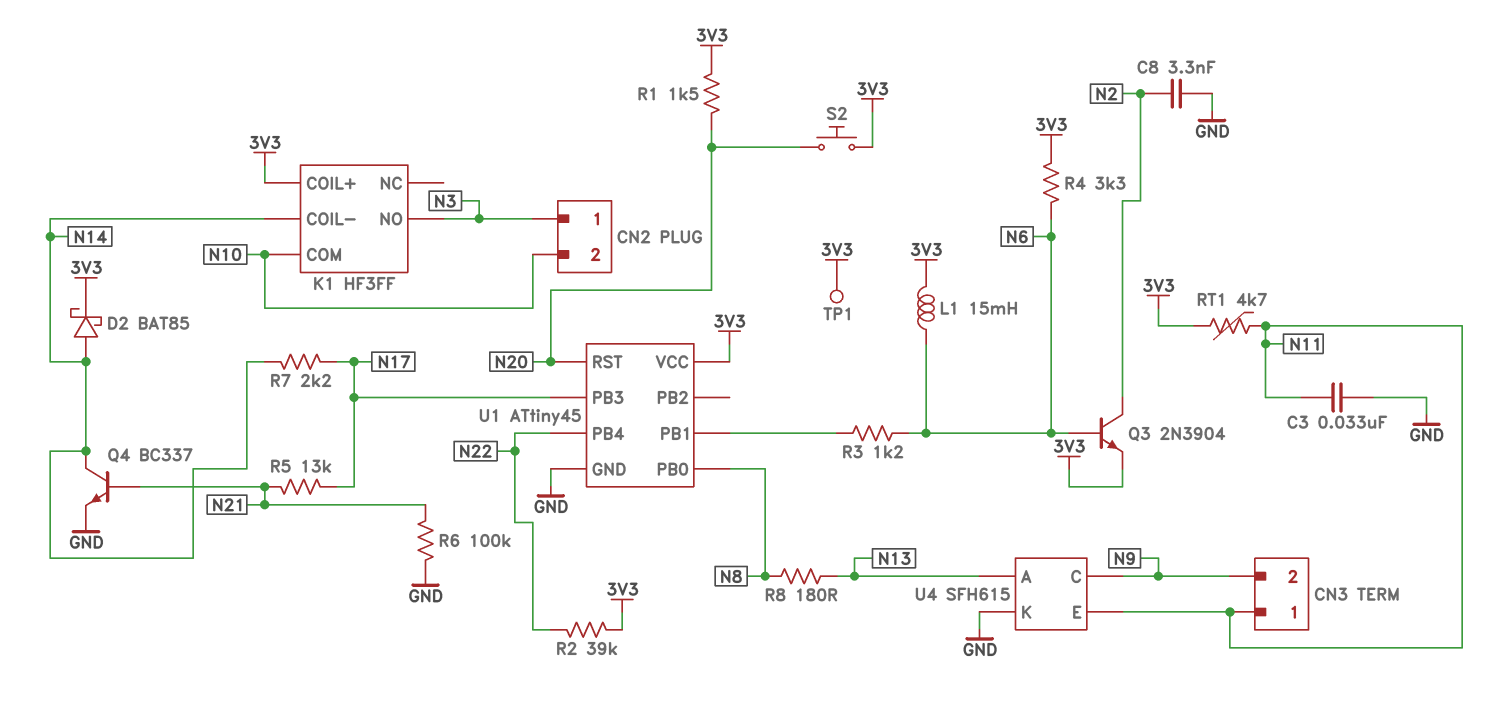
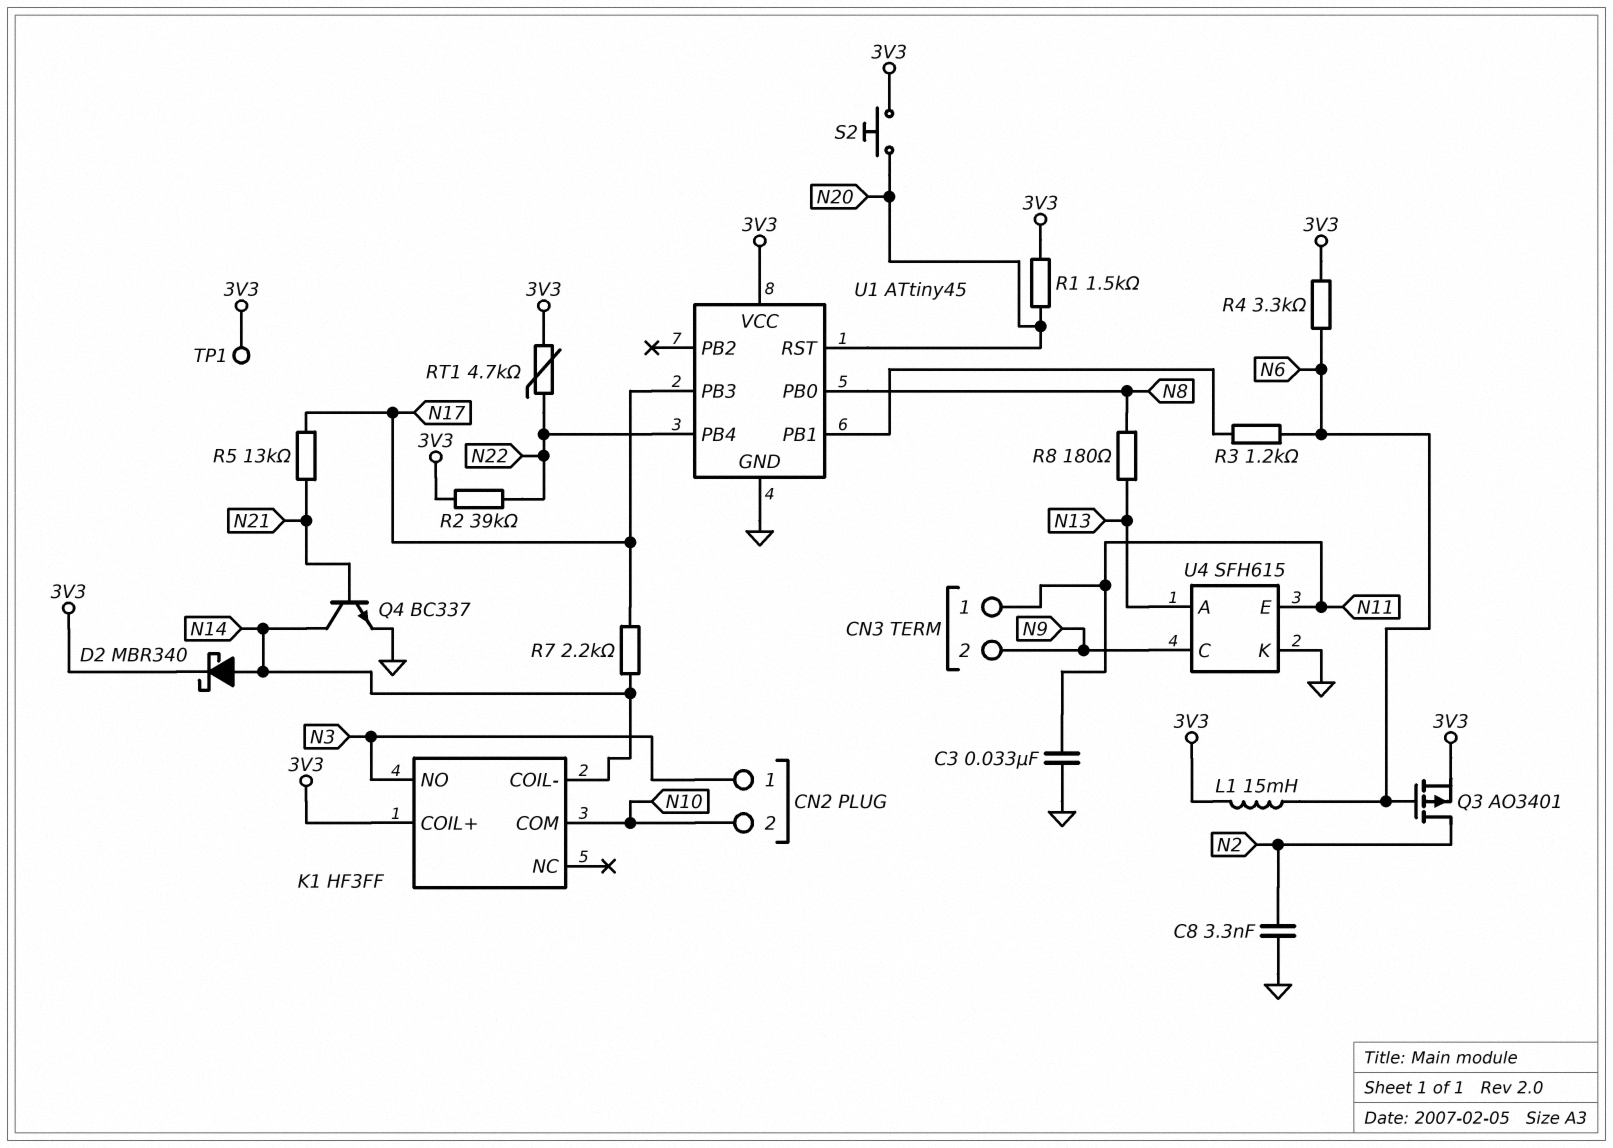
D2: schottky BAT85 (A N14, K 3V3) -> schottky MBR340 (A N14, K 3V3)
Q3: NPN 2N3904 (B N6, C N2, E 3V3) -> PMOS AO3401 (G N6, D N2, S 3V3)
R6: 100k (GND, N21) -> none
RT1: 4.7k (3V3, N11) -> 4.7k (3V3, N22)

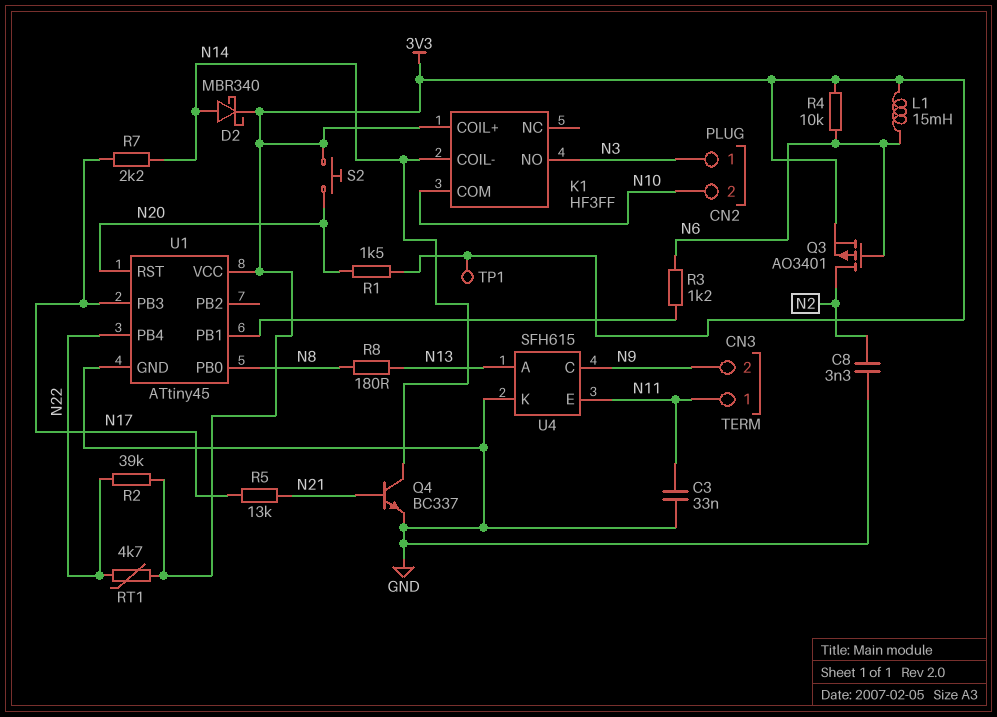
R4: 3.3k (3V3, N6) -> 10k (3V3, N6)

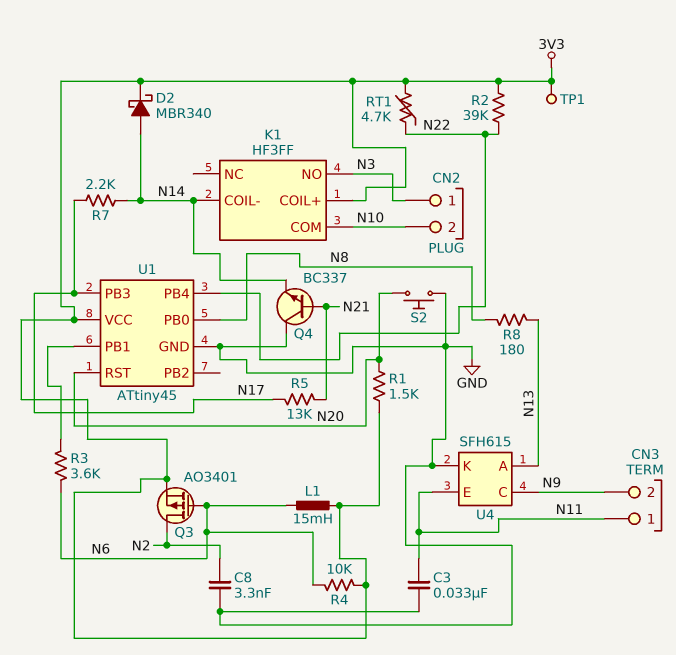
Q4: NPN BC337 (B N21, C N14, E GND) -> NPN BC337 (B N21, C GND, E N14)
R3: 1.2k (N6, U1/PB1) -> 3.6k (N6, U1/PB1)
S2: button (3V3, N20) -> button (GND, N20)

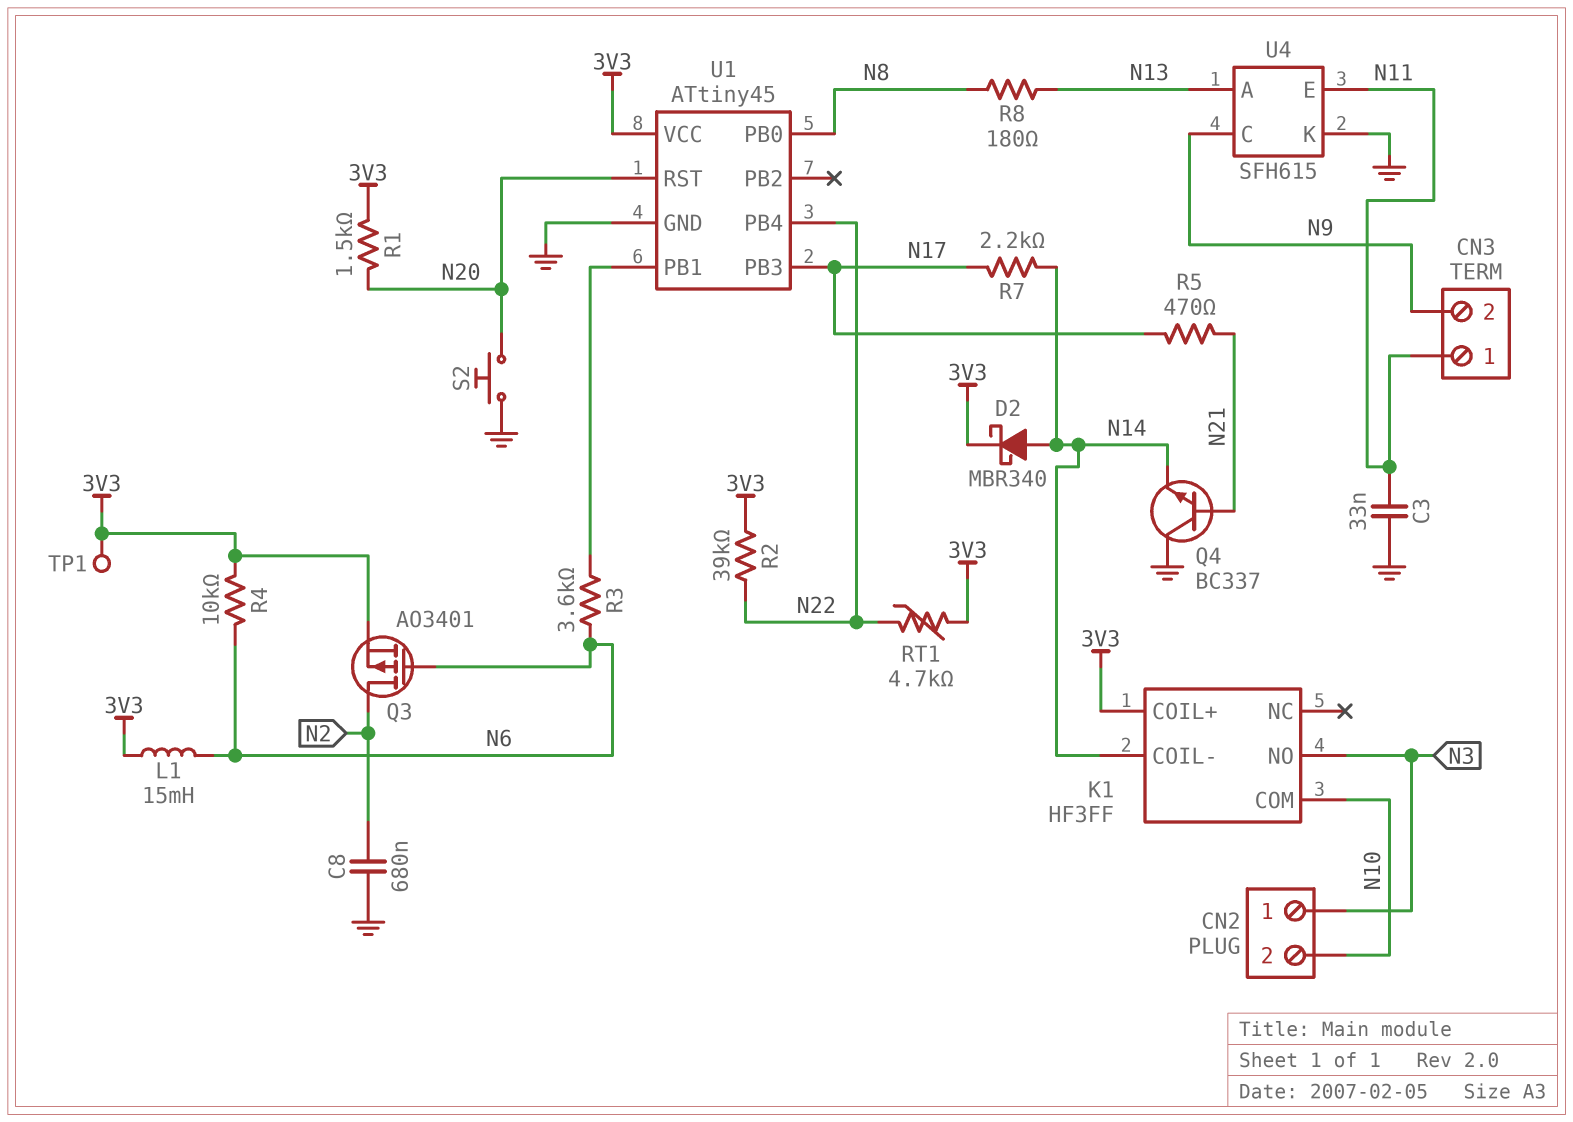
C8: 3.3nF (GND, N2) -> 680nF (GND, N2)
R5: 13k (N17, N21) -> 470 (N17, N21)

